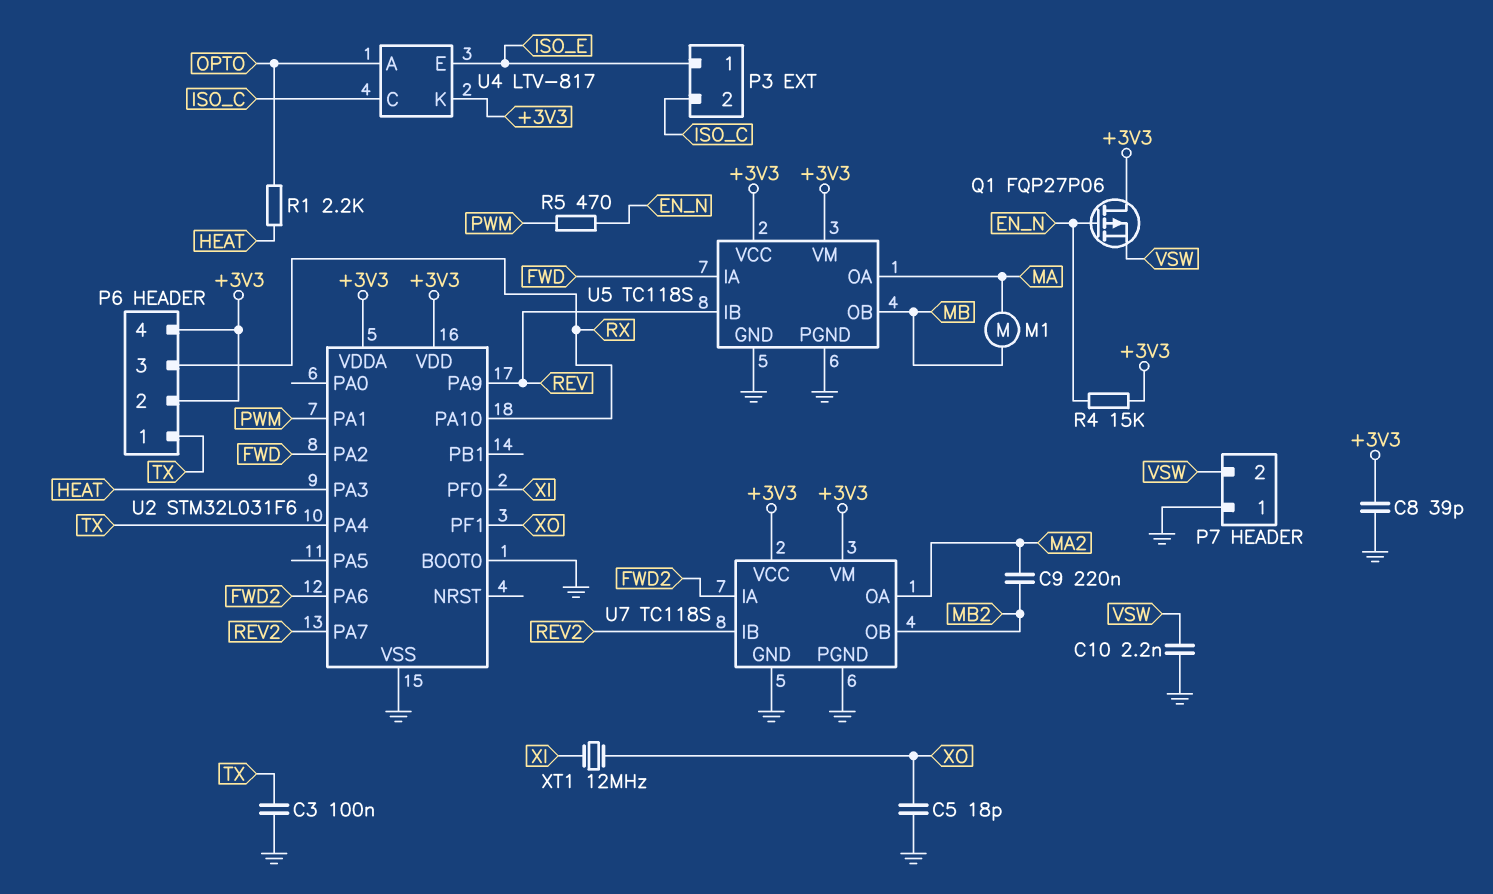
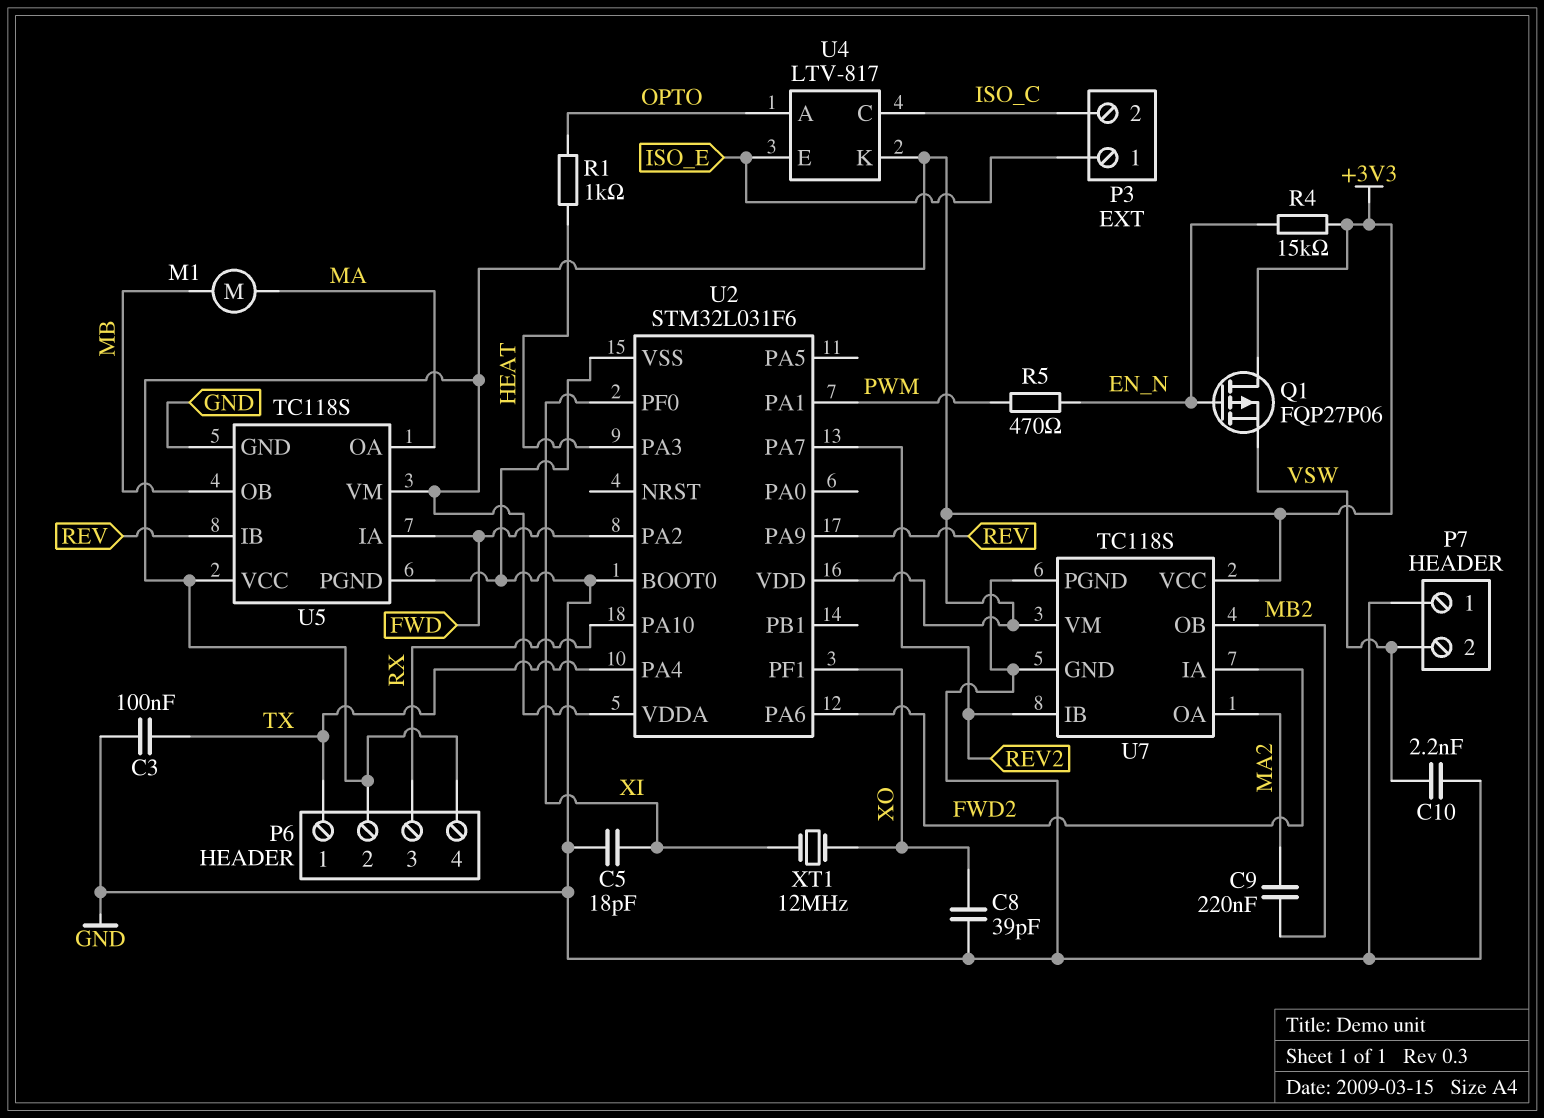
C5: 18pF (GND, XO) -> 18pF (GND, XI)
C8: 39pF (+3V3, GND) -> 39pF (GND, XO)
R1: 2.2k (HEAT, OPTO) -> 1k (HEAT, OPTO)

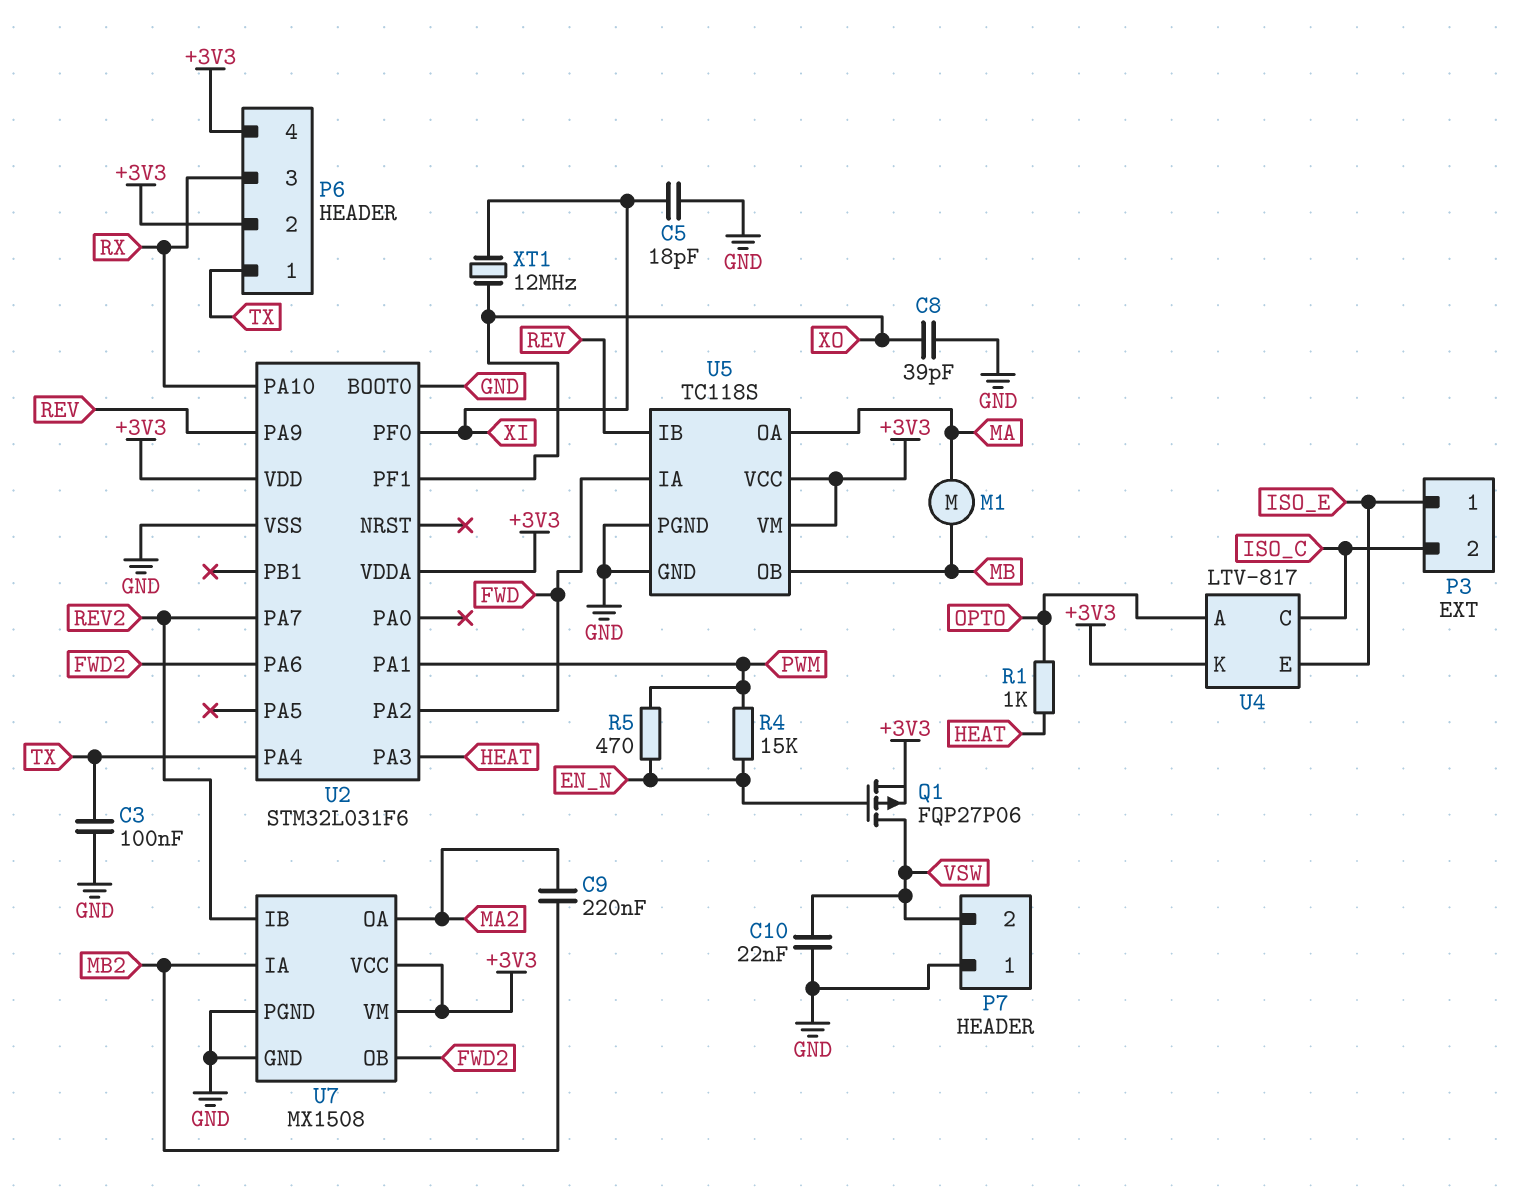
C10: 2.2nF (GND, VSW) -> 22nF (GND, VSW)
Q1: PMOS FQP27P06 (G EN_N, D +3V3, S VSW) -> PMOS FQP27P06 (G EN_N, D VSW, S +3V3)
R4: 15k (+3V3, EN_N) -> 15k (EN_N, PWM)
U7: TC118S -> MX1508
U7 pin IA: FWD2 -> MB2
U7 pin OB: MB2 -> FWD2

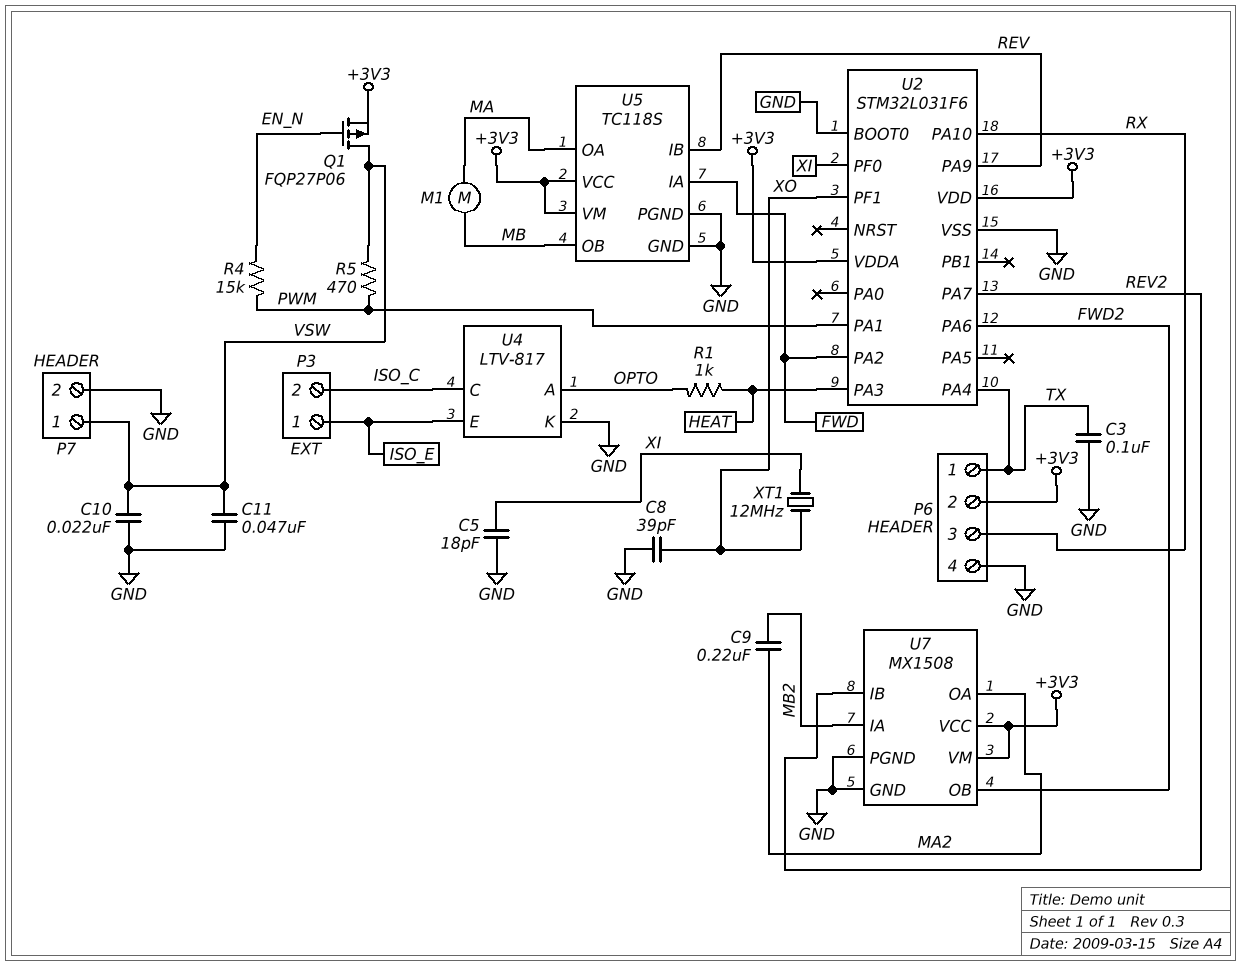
C11: none -> 47nF (GND, VSW)
P6 pin 4: +3V3 -> GND
P7 pin 1: GND -> VSW
P7 pin 2: VSW -> GND
R5: 470 (EN_N, PWM) -> 470 (PWM, VSW)
U4 pin K: +3V3 -> GND

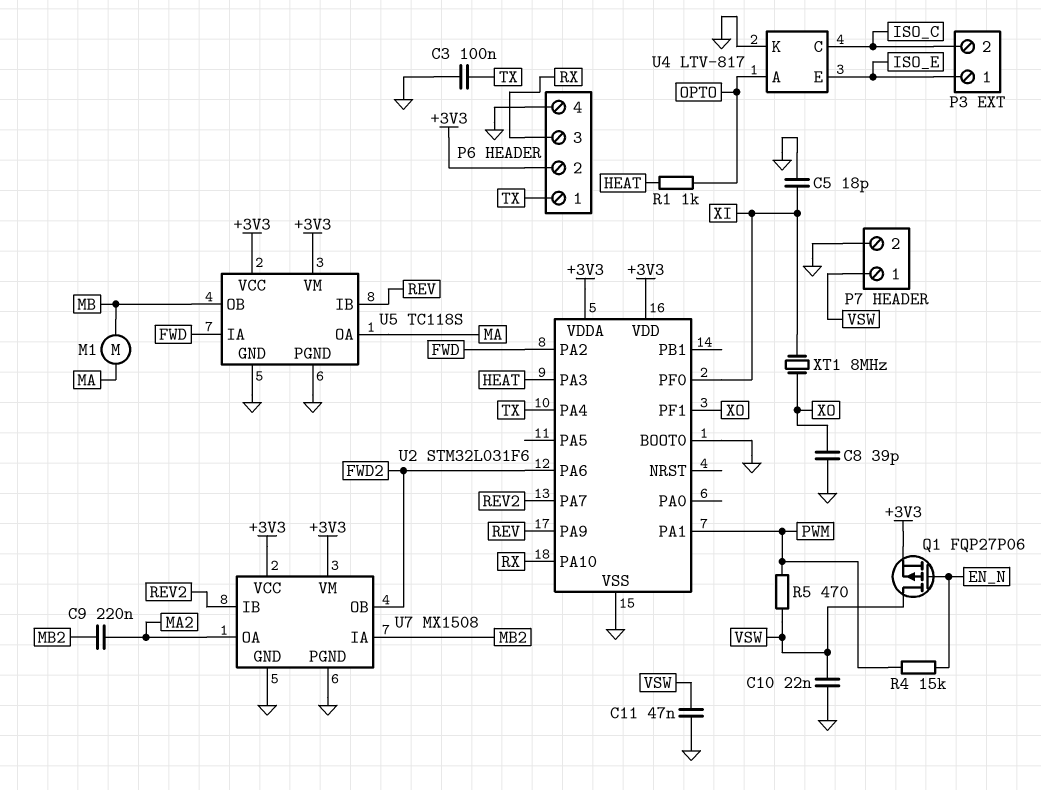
XT1: 12MHz (XI, XO) -> 8MHz (XI, XO)

